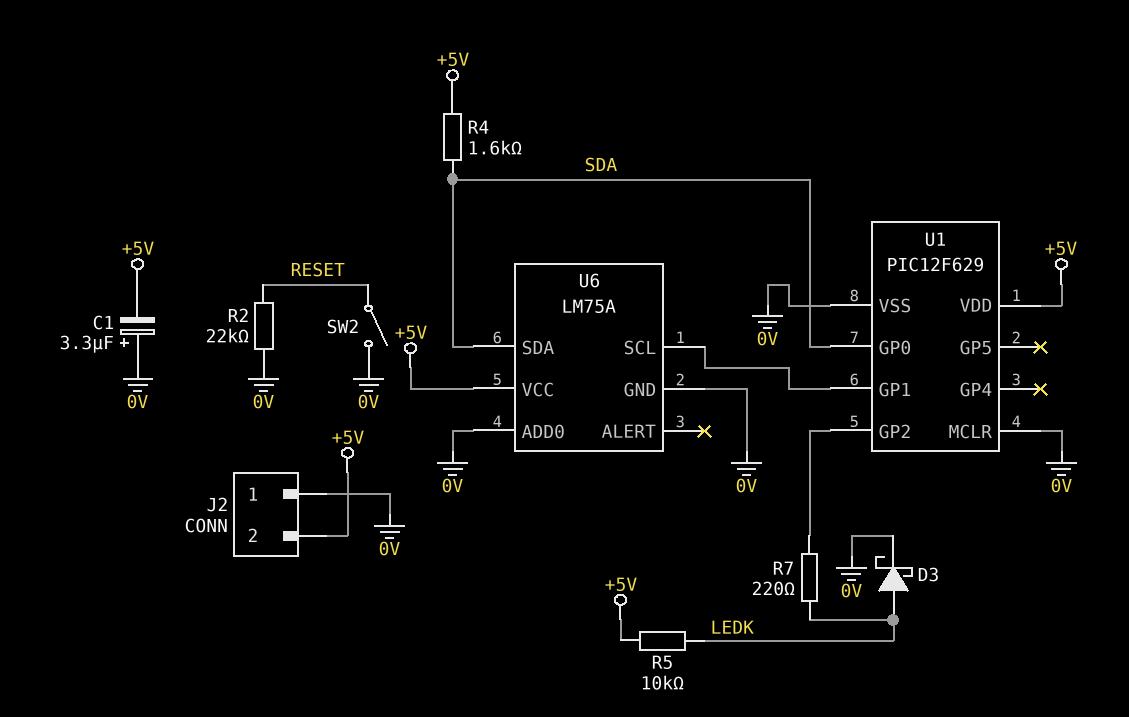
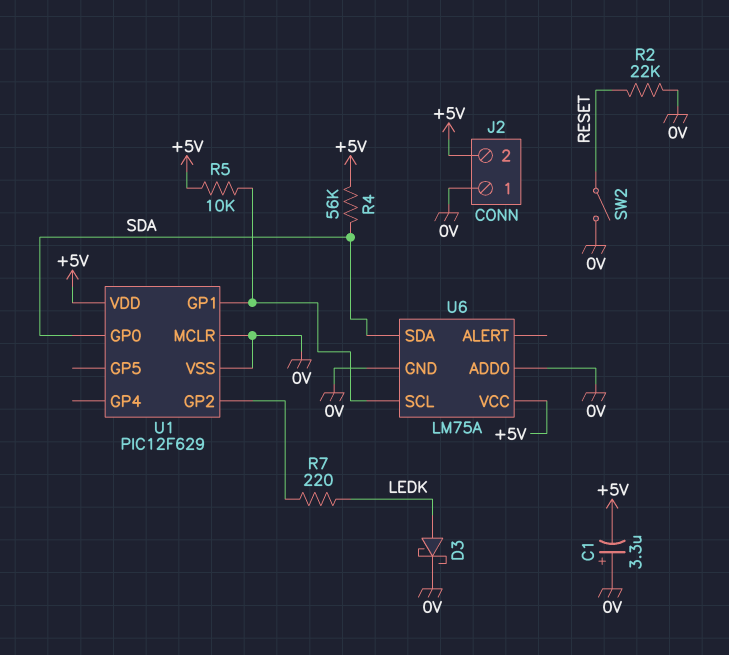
R4: 1.6k (+5V, SDA) -> 56k (+5V, SDA)
R5: 10k (+5V, LEDK) -> 10k (+5V, U1/GP1)

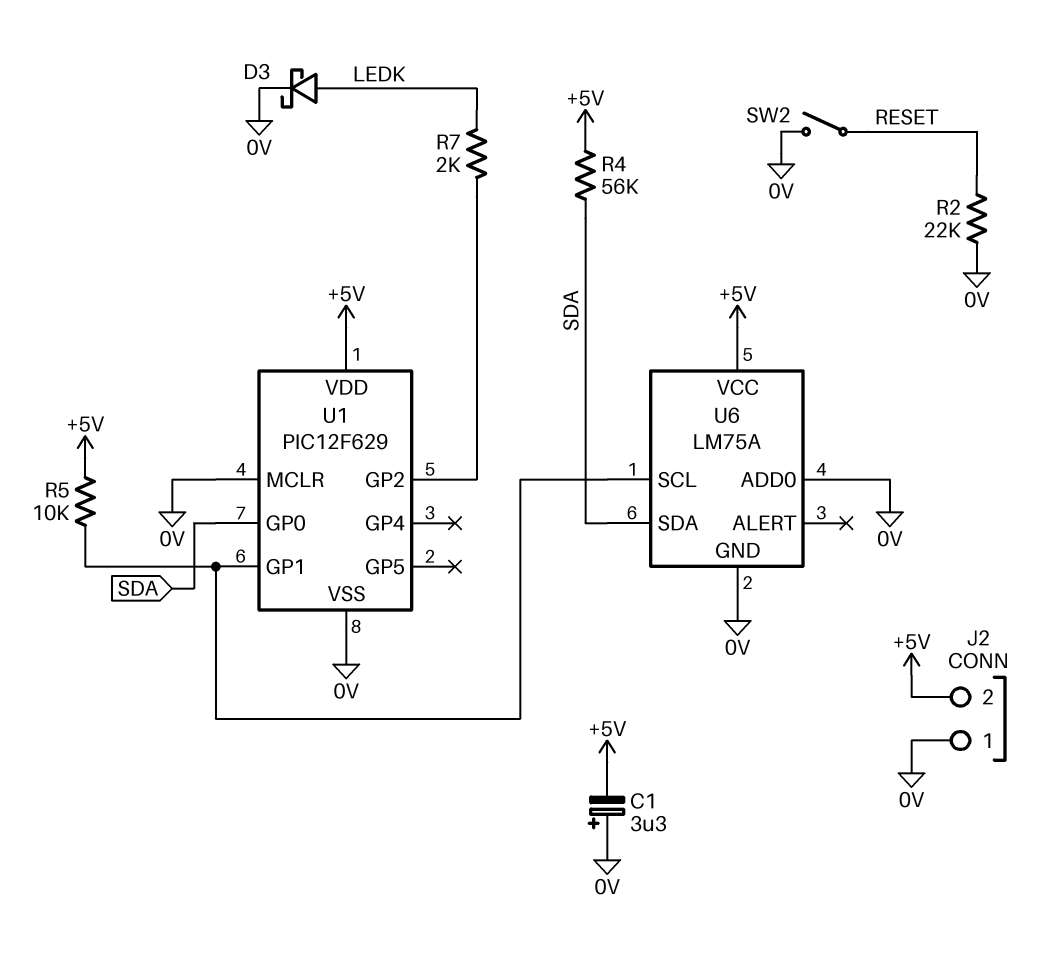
R7: 220 (LEDK, U1/GP2) -> 2k (LEDK, U1/GP2)

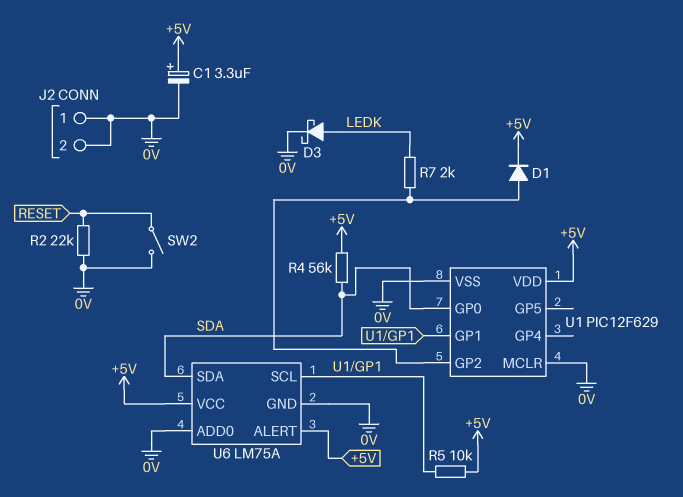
C1: 3.3uF (plus 0V, minus +5V) -> 3.3uF (plus +5V, minus 0V)
D1: none -> diode (A U1/GP2, K +5V)
J2 pin 2: +5V -> 0V
U6 pin ALERT: none -> +5V

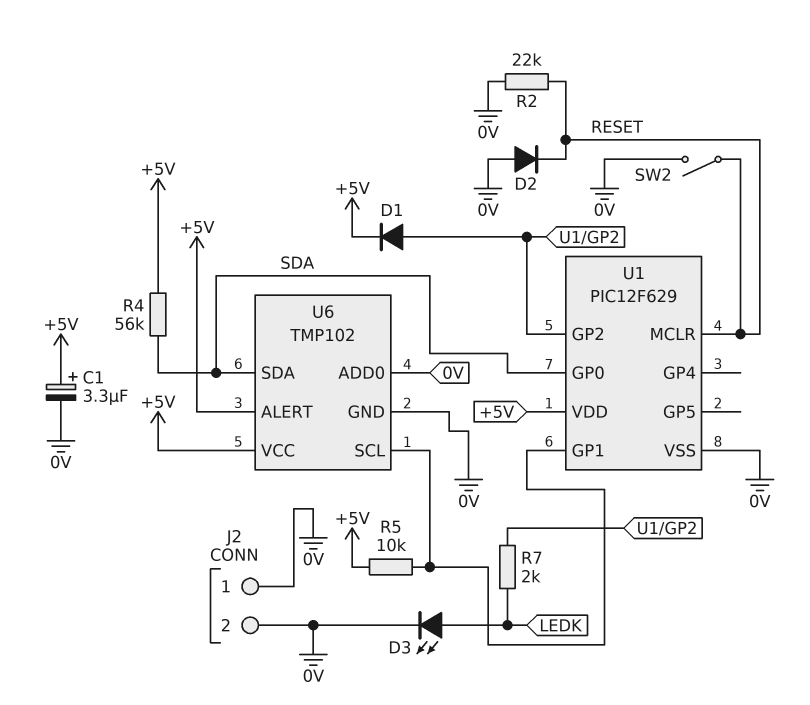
D2: none -> diode (A 0V, K RESET)
D3: schottky (A LEDK, K 0V) -> LED (A LEDK, K 0V)
U1 pin MCLR: 0V -> RESET
U6: LM75A -> TMP102

